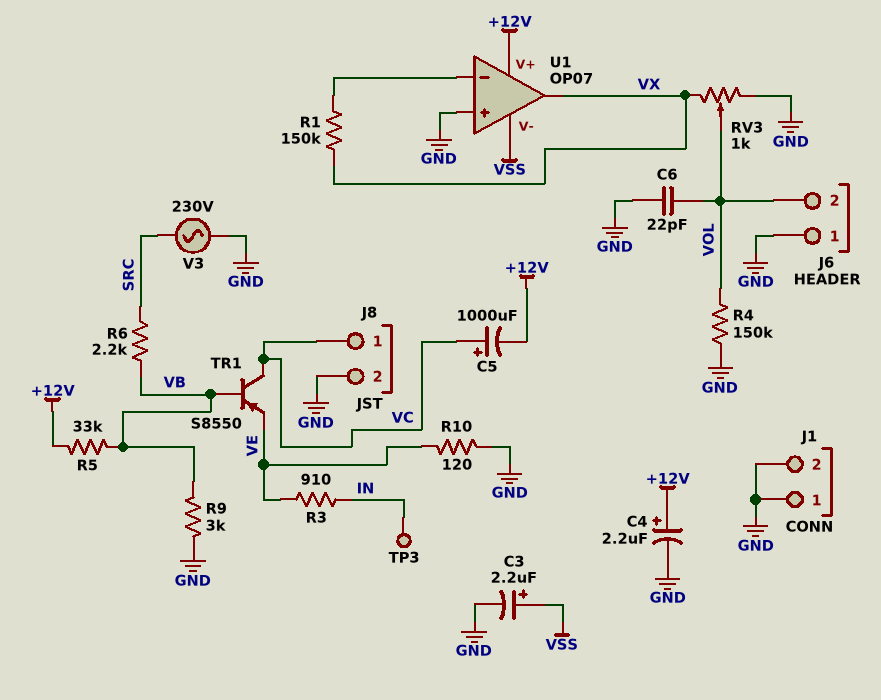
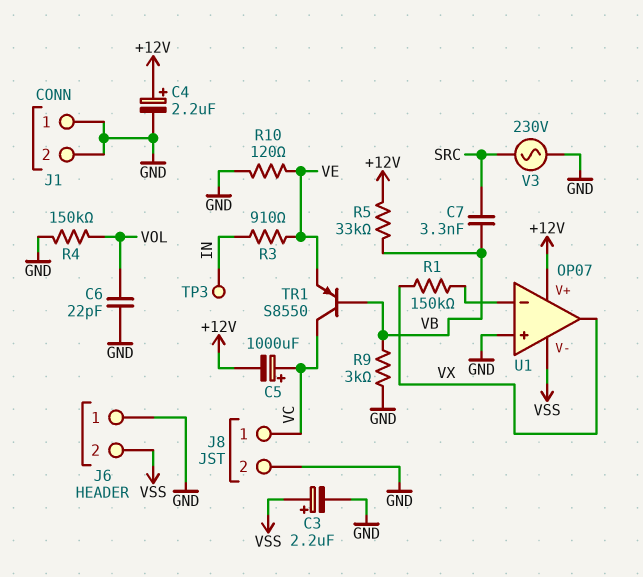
C7: none -> 3.3nF (SRC, VB)
J6 pin 2: VOL -> VSS
R6: 2.2k (SRC, VB) -> none
RV3: 1k (GND, VX, wiper VOL) -> none

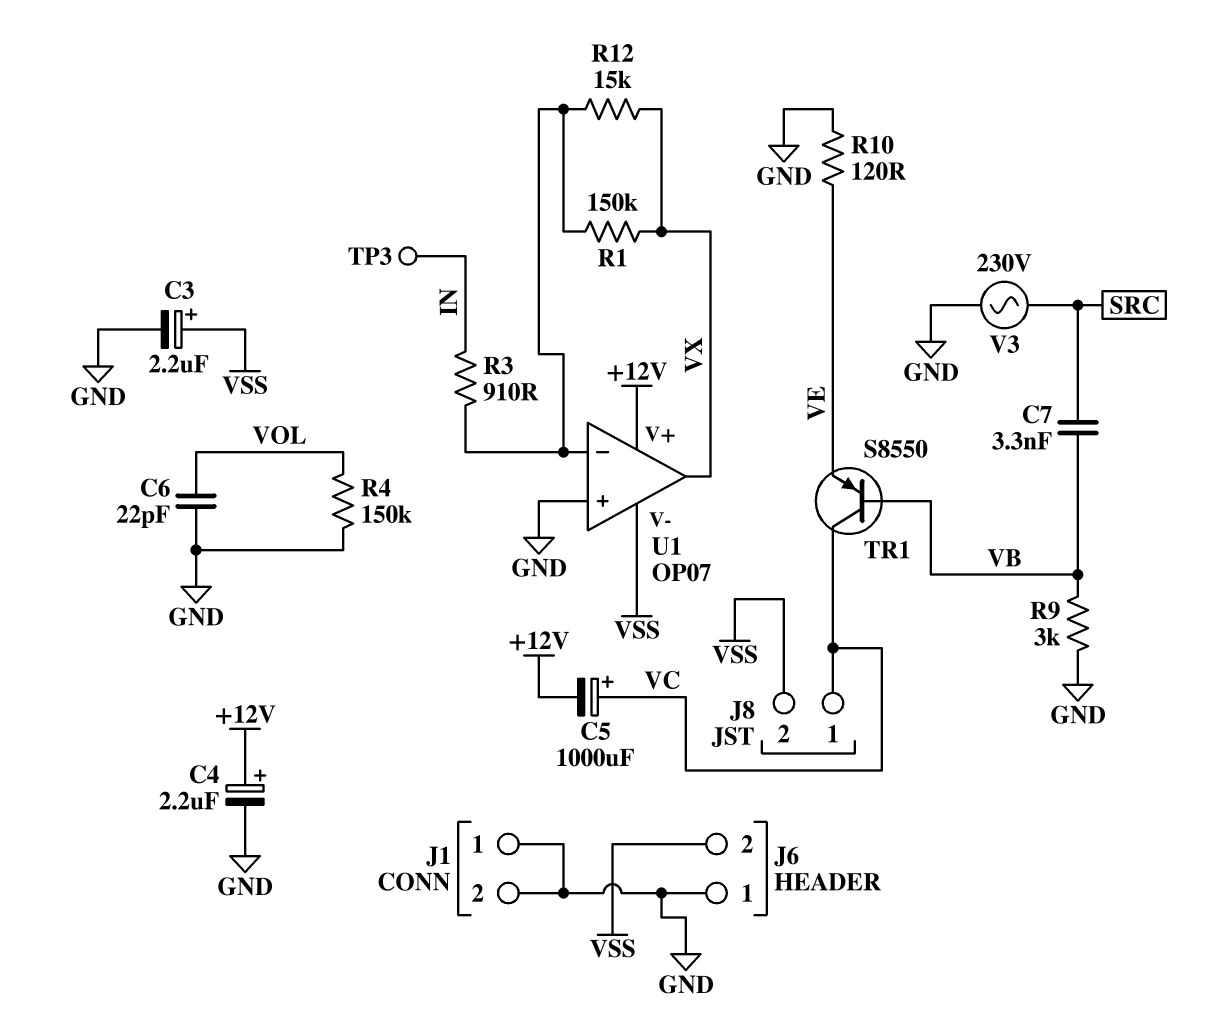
J8 pin 2: GND -> VSS
R3: 910 (IN, VE) -> 910 (IN, U1/in-)
R5: 33k (+12V, VB) -> none
R12: none -> 15k (U1/in-, VX)

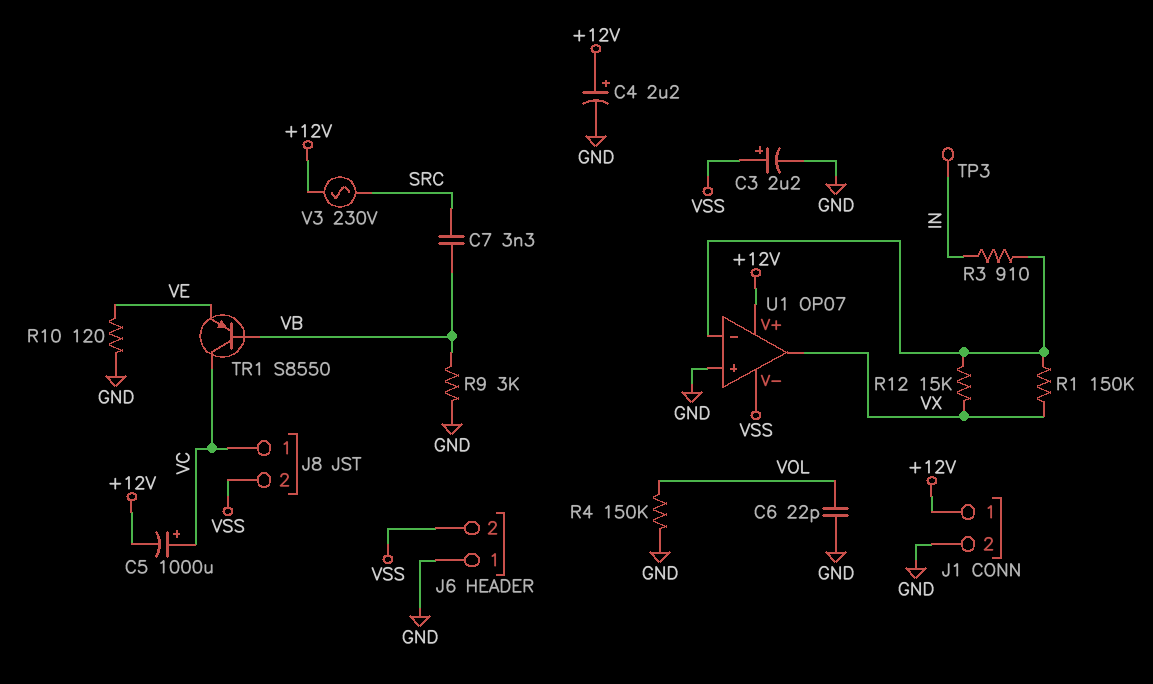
J1 pin 1: GND -> +12V
V3: AC 230V (GND, SRC) -> AC 230V (+12V, SRC)

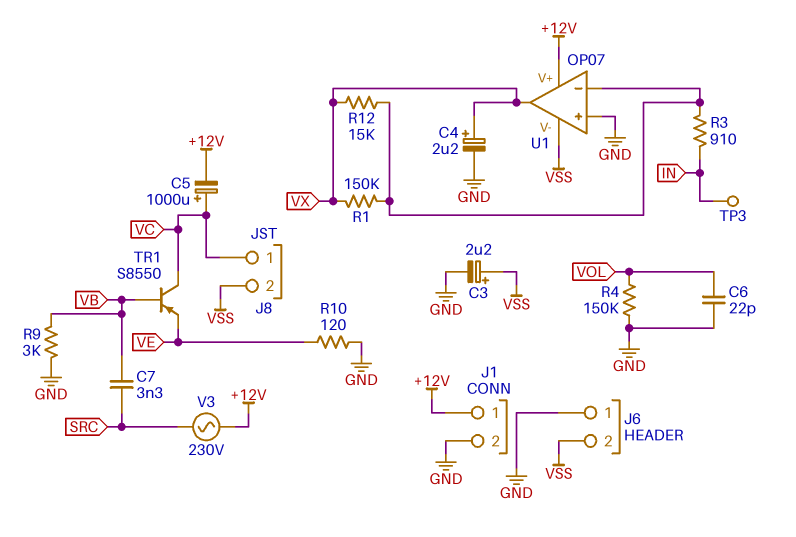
C4: 2.2uF (plus +12V, minus GND) -> 2.2uF (plus VX, minus GND)

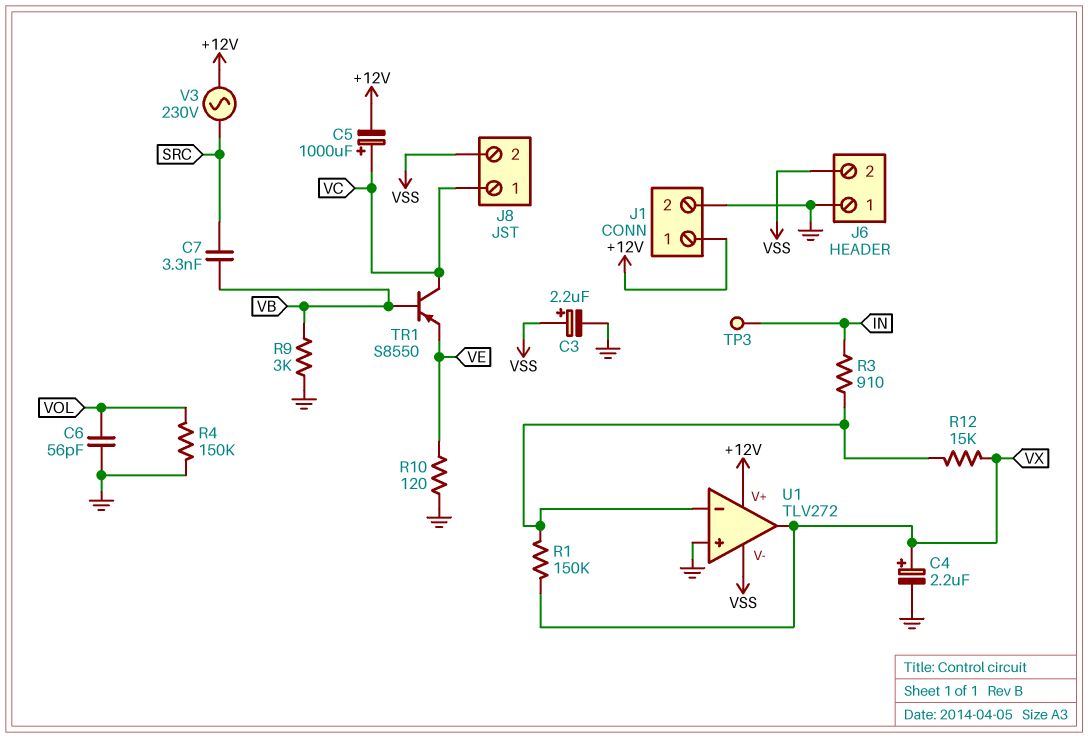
C6: 22pF (GND, VOL) -> 56pF (GND, VOL)
U1: OP07 -> TLV272

